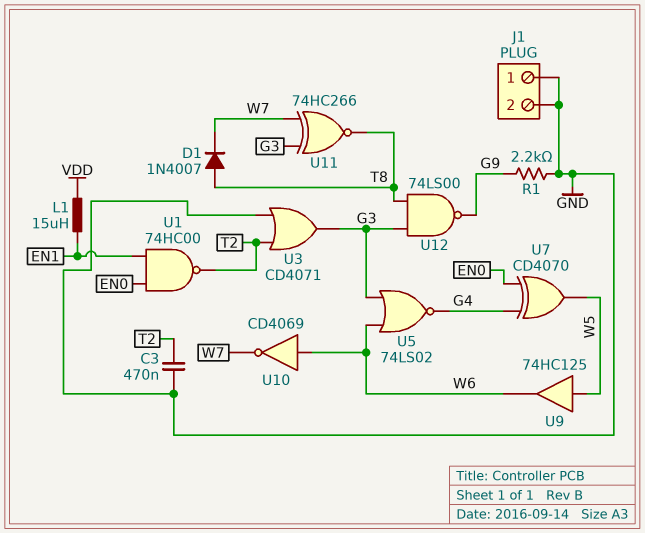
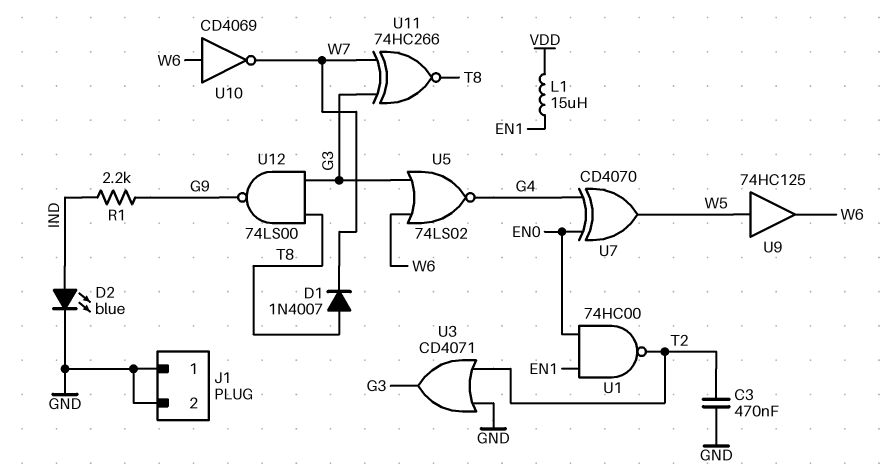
D2: none -> LED blue (A IND, K GND)
R1: 2.2k (G9, GND) -> 2.2k (G9, IND)

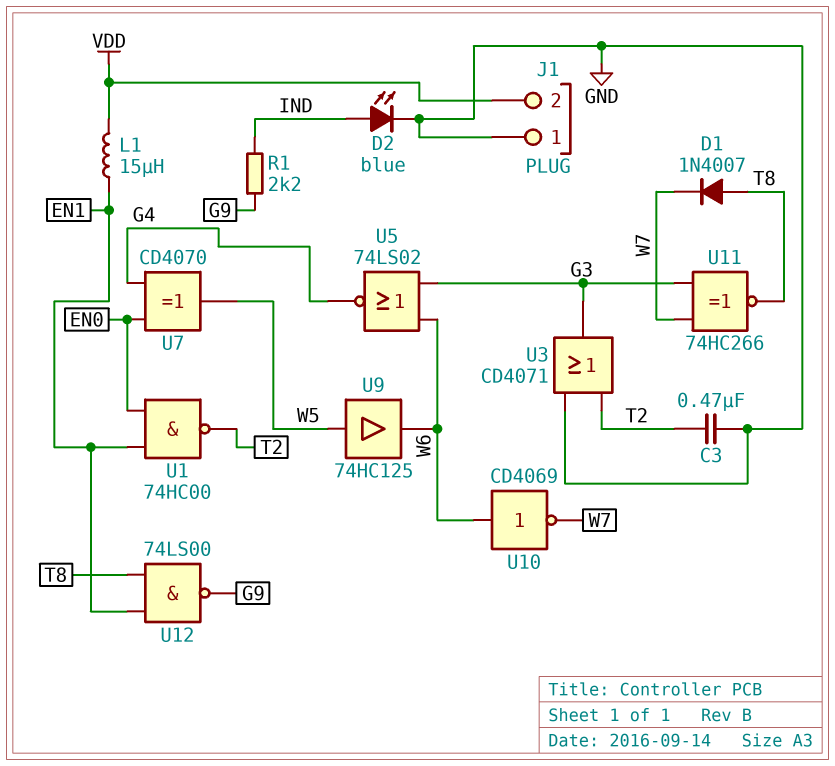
J1 pin 2: GND -> VDD
U12: NAND 74LS00 (in G3, in T8, out G9) -> NAND 74LS00 (in EN1, in T8, out G9)

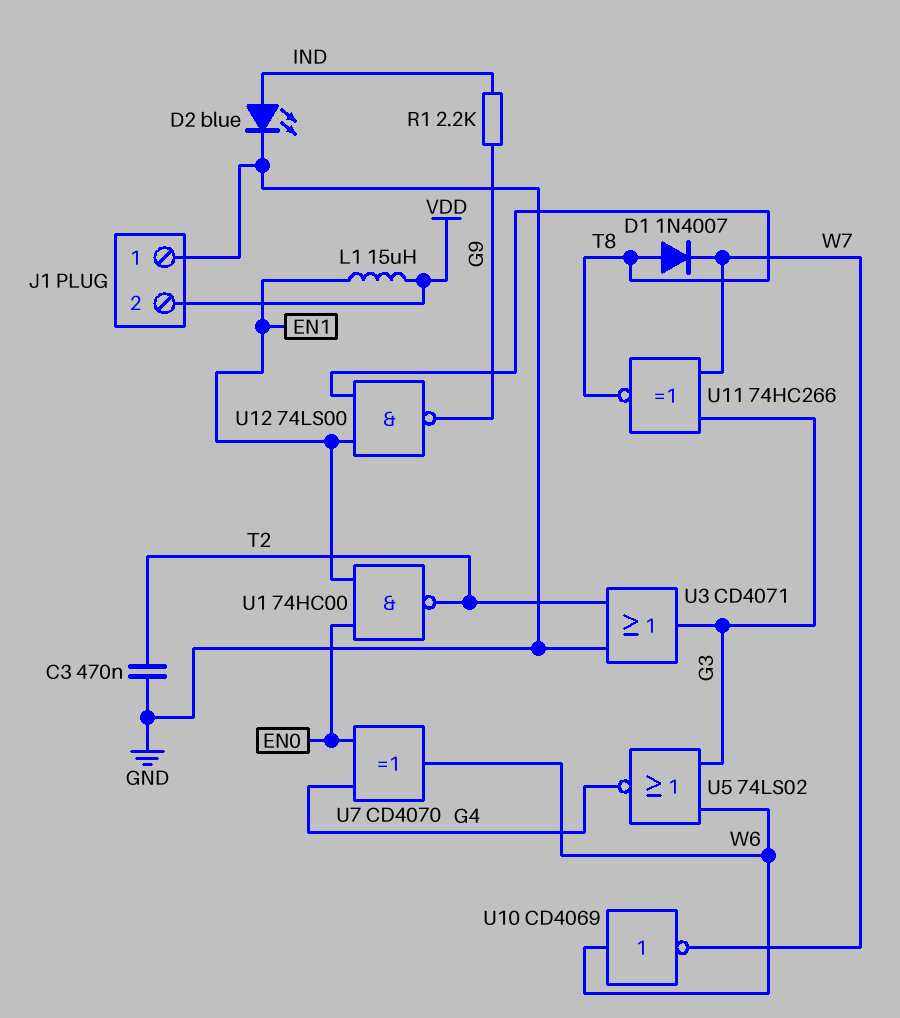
U7: XOR CD4070 (in EN0, in G4, out W5) -> XOR CD4070 (in EN0, in G4, out W6)
U9: buffer 74HC125 (in W5, out W6) -> none

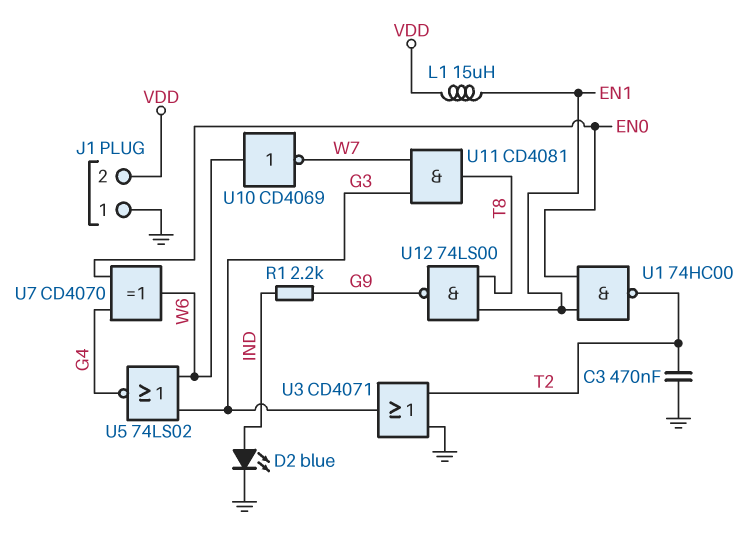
D1: diode 1N4007 (A T8, K W7) -> none
U11: XNOR 74HC266 (in G3, in W7, out T8) -> AND CD4081 (in G3, in W7, out T8)

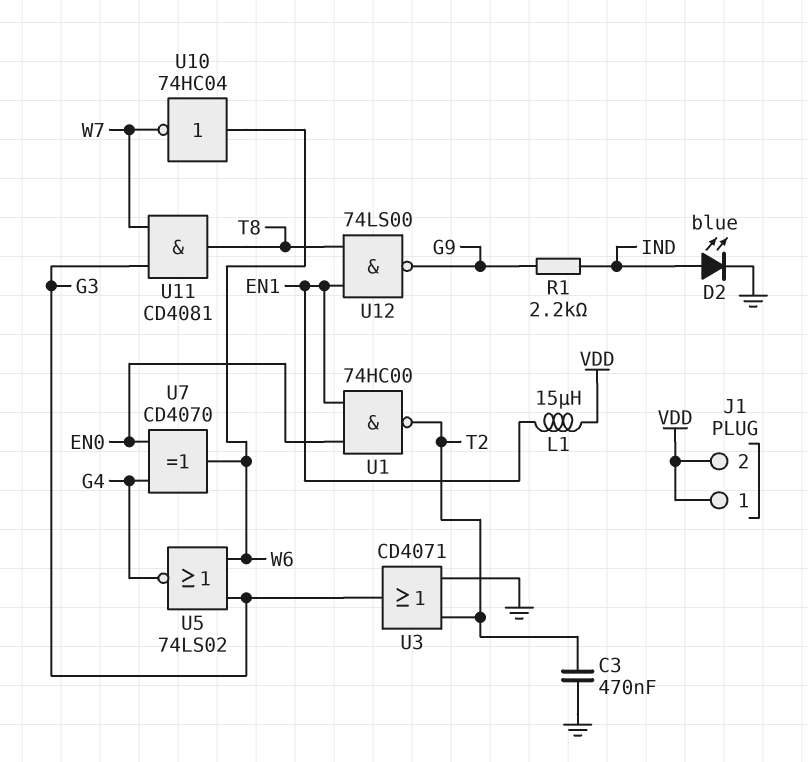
J1 pin 1: GND -> VDD
U10: NOT CD4069 (in W6, out W7) -> NOT 74HC04 (in W6, out W7)

